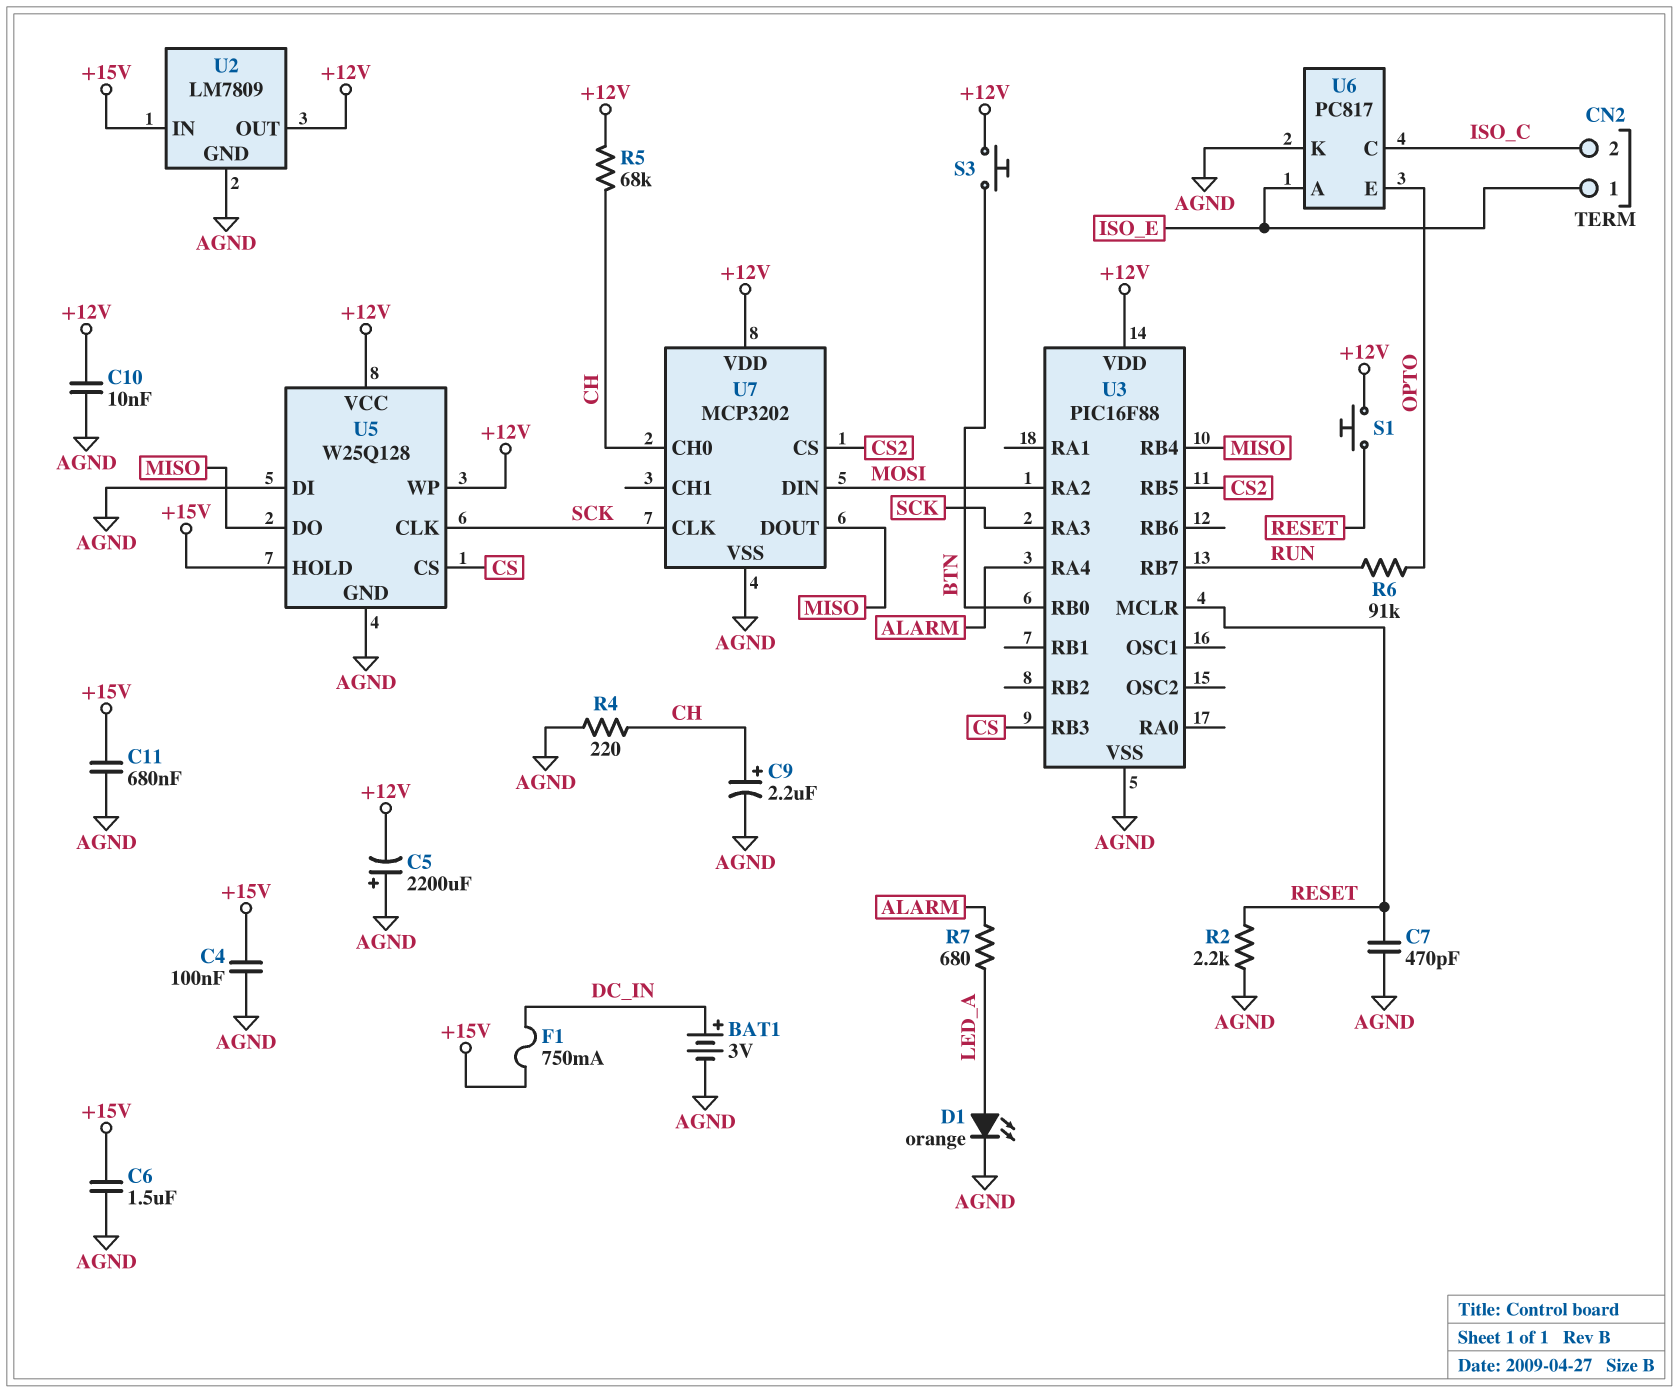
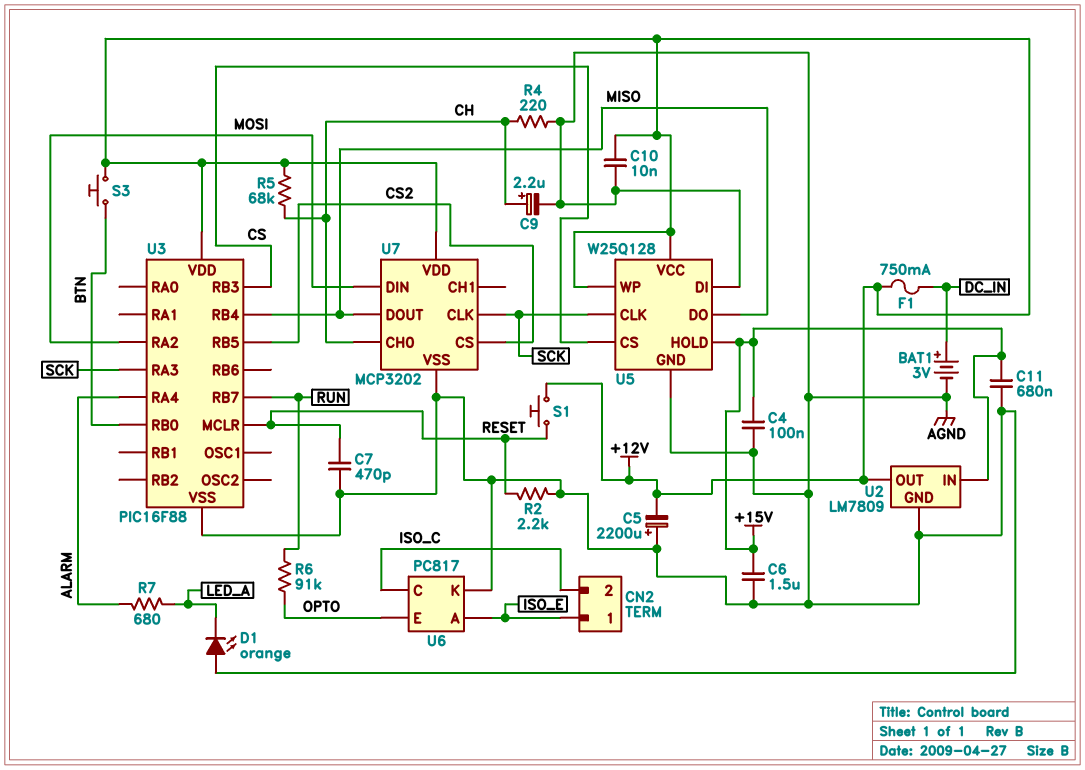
D1: LED orange (A LED_A, K AGND) -> LED orange (A AGND, K LED_A)
F1: 750mA (+15V, DC_IN) -> 750mA (+12V, DC_IN)

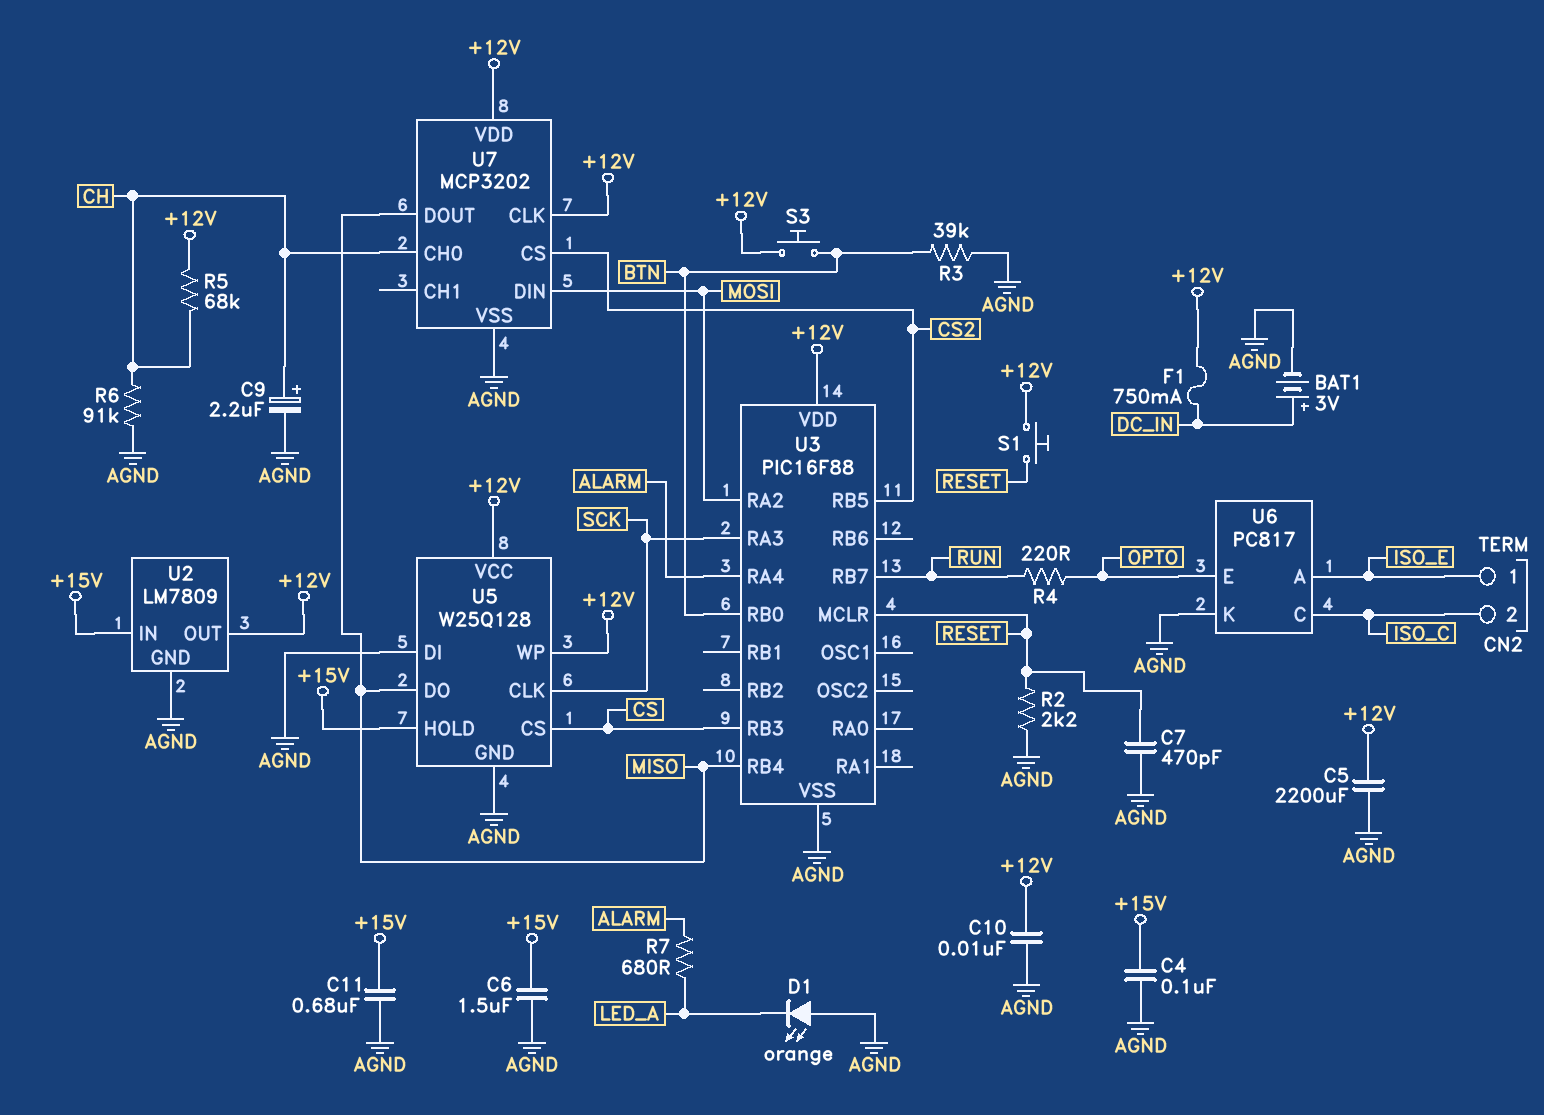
C5: 2200uF (plus AGND, minus +12V) -> 2200uF (+12V, AGND)
R3: none -> 39k (AGND, BTN)
R4: 220 (AGND, CH) -> 220 (OPTO, RUN)
R6: 91k (OPTO, RUN) -> 91k (AGND, CH)
U7 pin CLK: SCK -> +12V

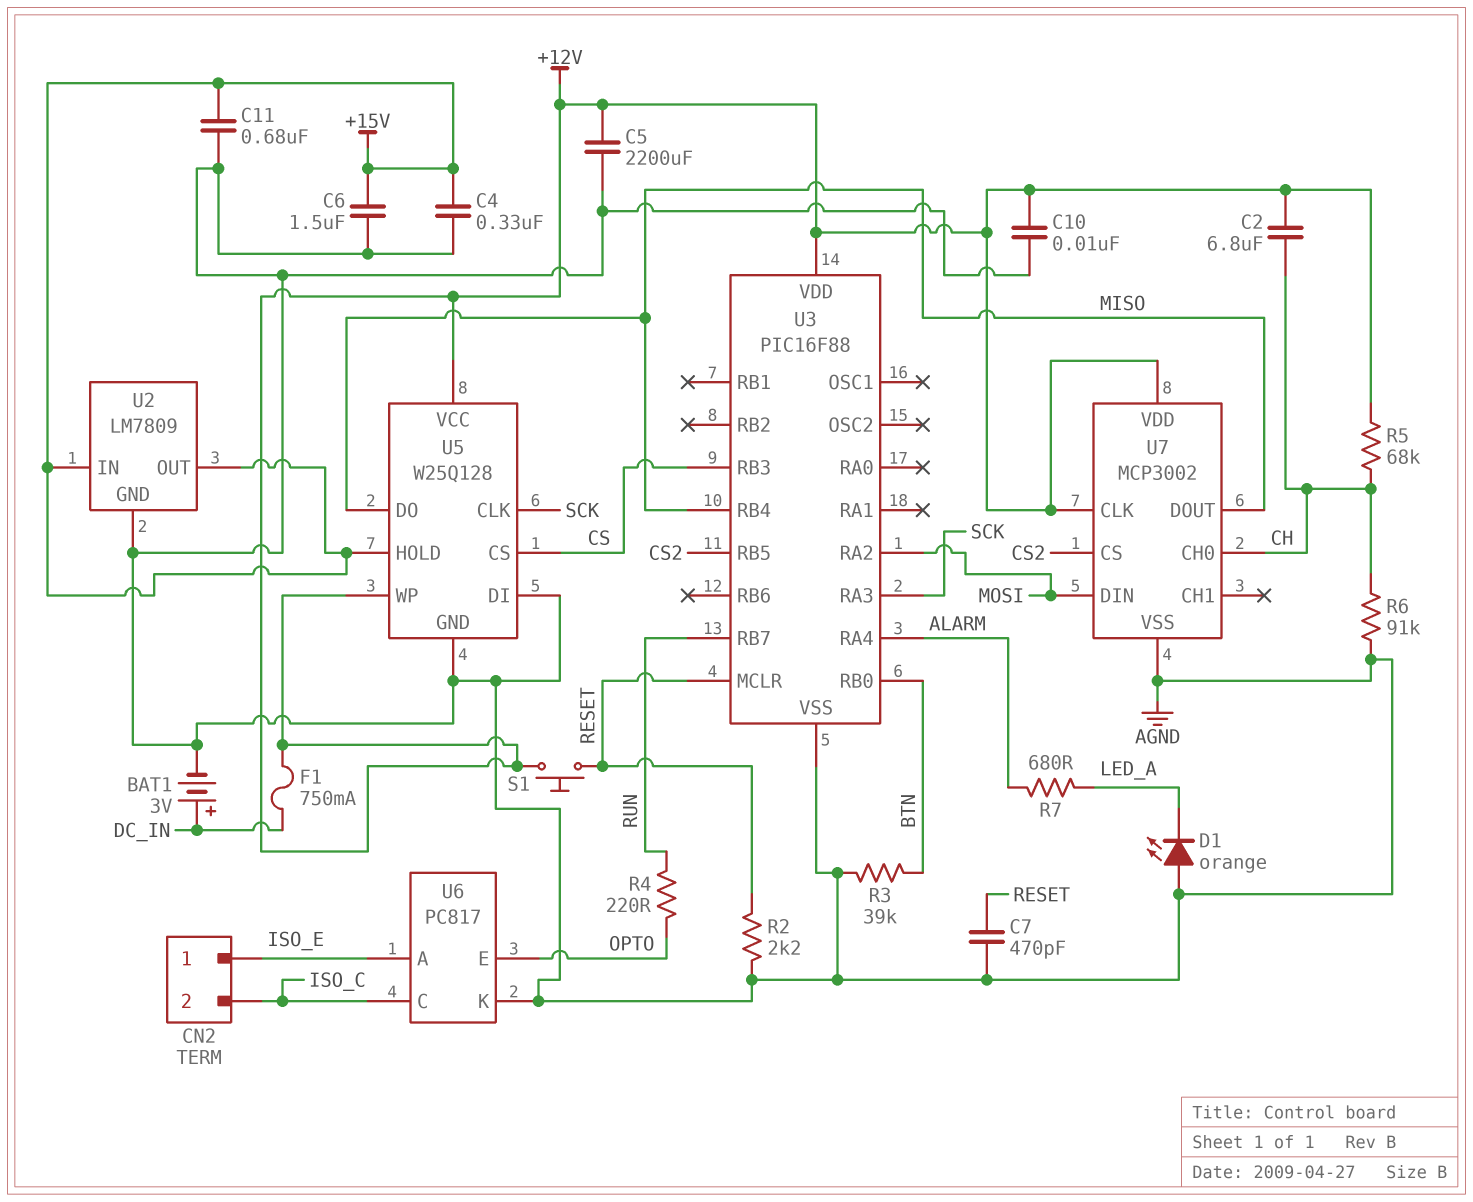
C2: none -> 6.8uF (+12V, CH)
C4: 100nF (+15V, AGND) -> 330nF (+15V, AGND)
C9: 2.2uF (plus CH, minus AGND) -> none
S3: button (+12V, BTN) -> none
U2 pin OUT: +12V -> +15V
U7: MCP3202 -> MCP3002

